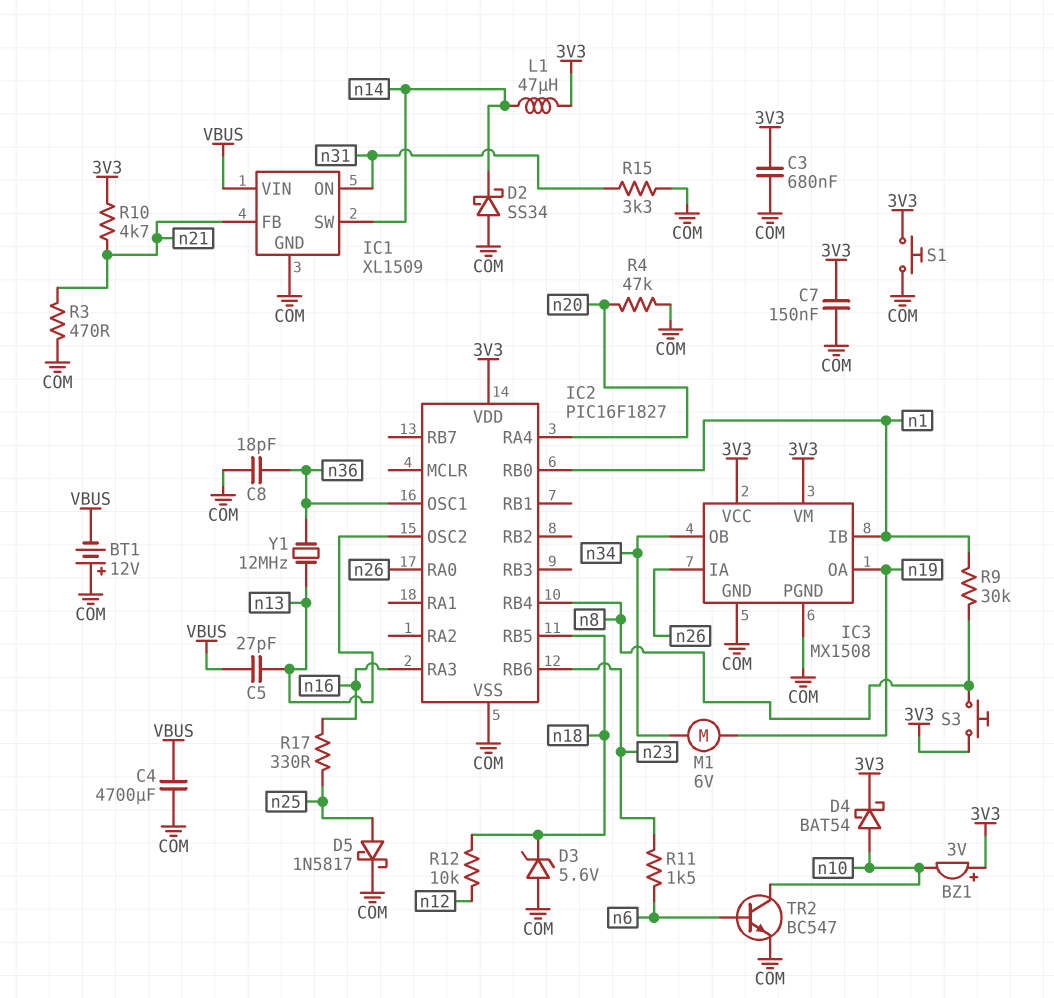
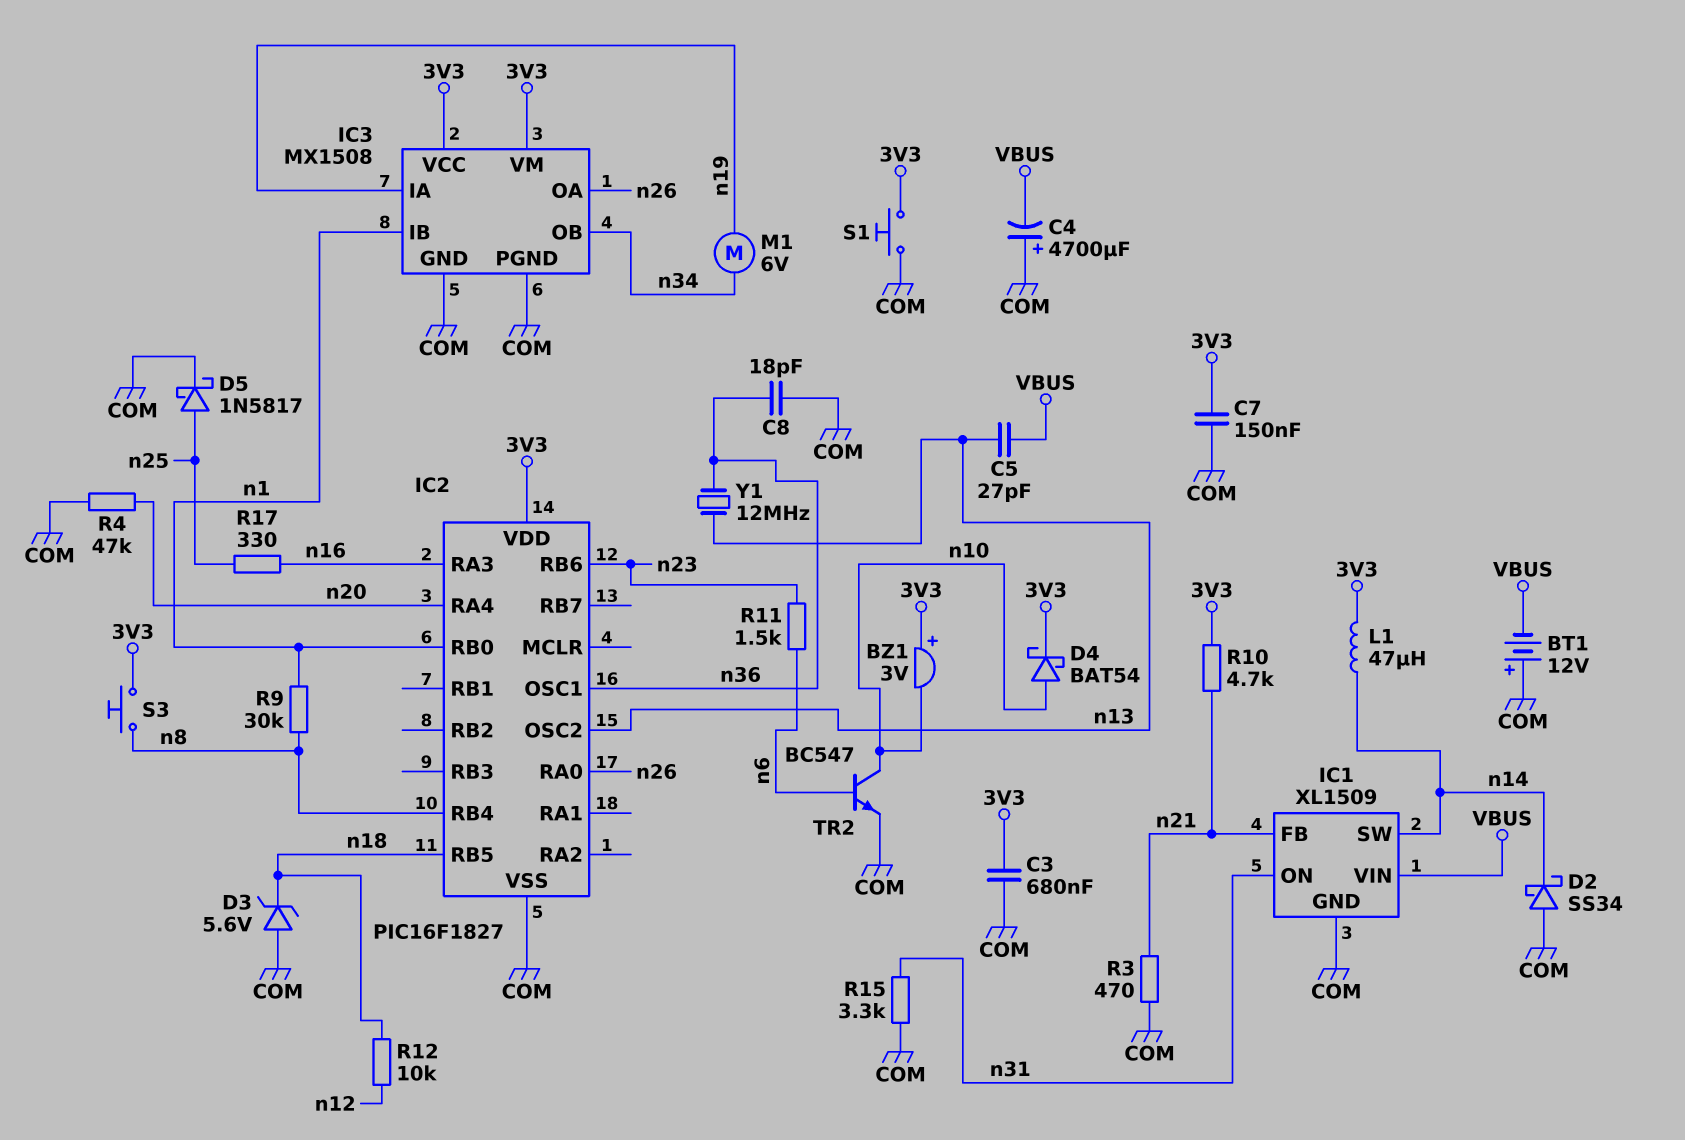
C4: 4700uF (COM, VBUS) -> 4700uF (plus COM, minus VBUS)
IC3 pin IA: n26 -> n19
IC3 pin OA: n19 -> n26

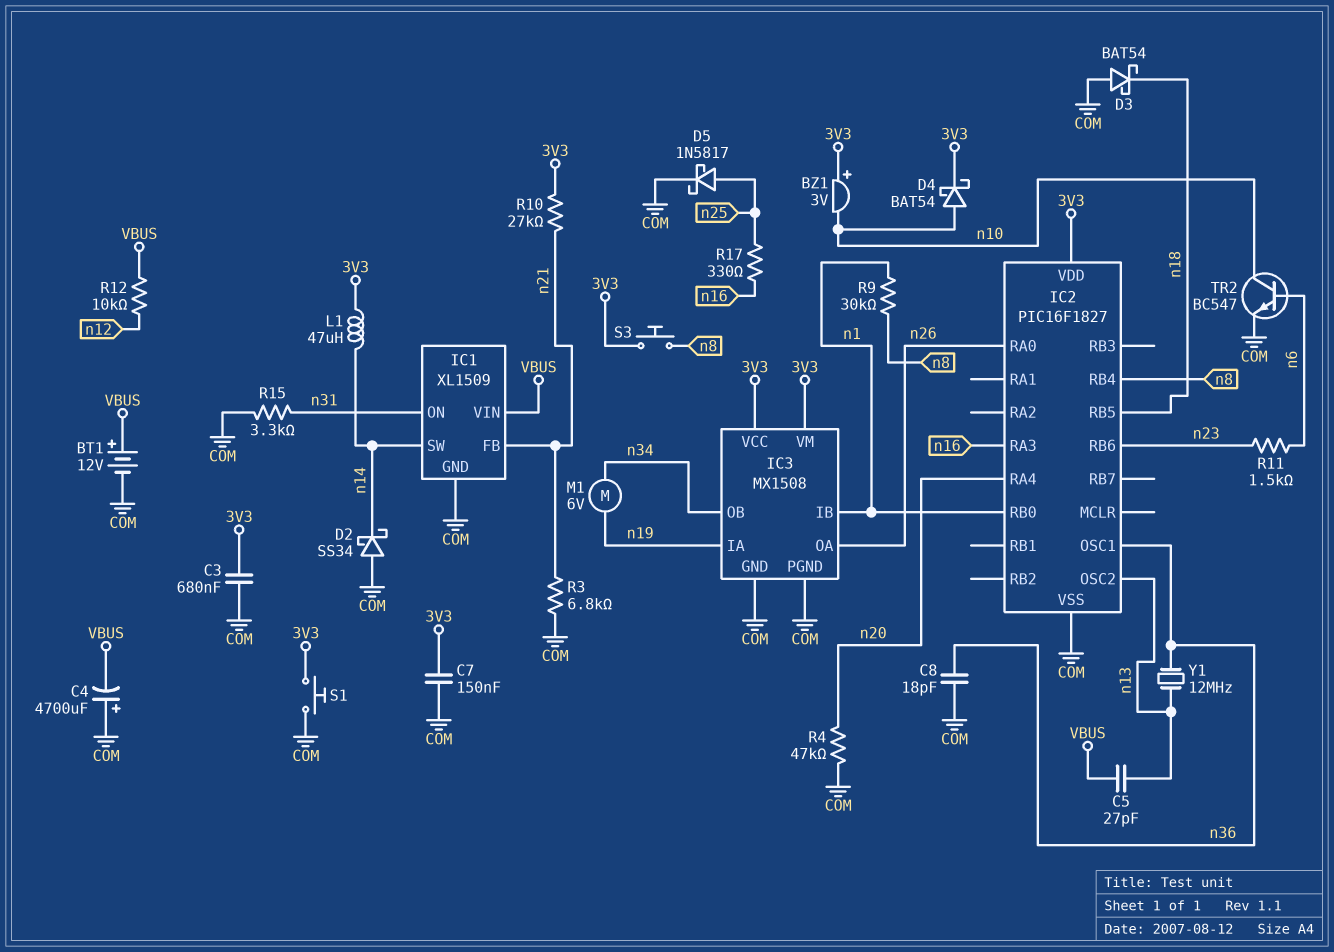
BT1: 12V (plus COM, minus VBUS) -> 12V (plus VBUS, minus COM)
D3: zener 5.6V (A COM, K n18) -> schottky BAT54 (A COM, K n18)
R3: 470 (COM, n21) -> 6.8k (COM, n21)
R10: 4.7k (3V3, n21) -> 27k (3V3, n21)
R12: 10k (n12, n18) -> 10k (VBUS, n12)

